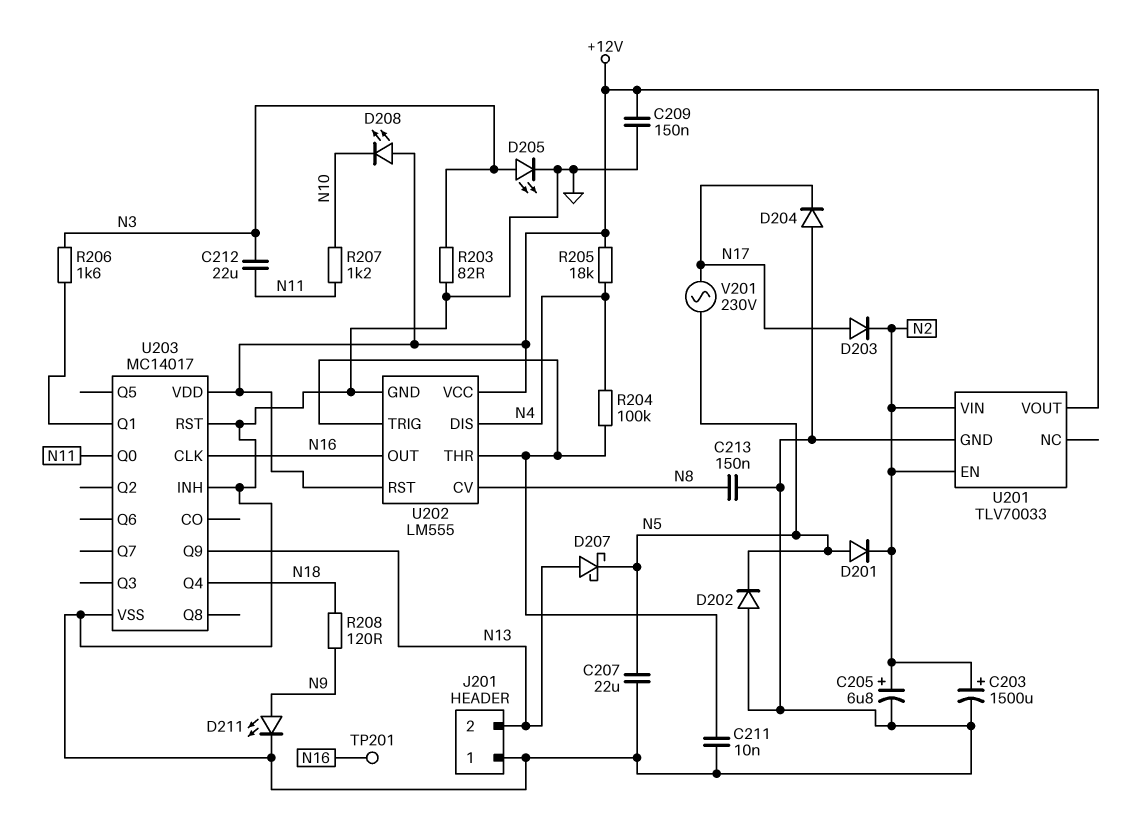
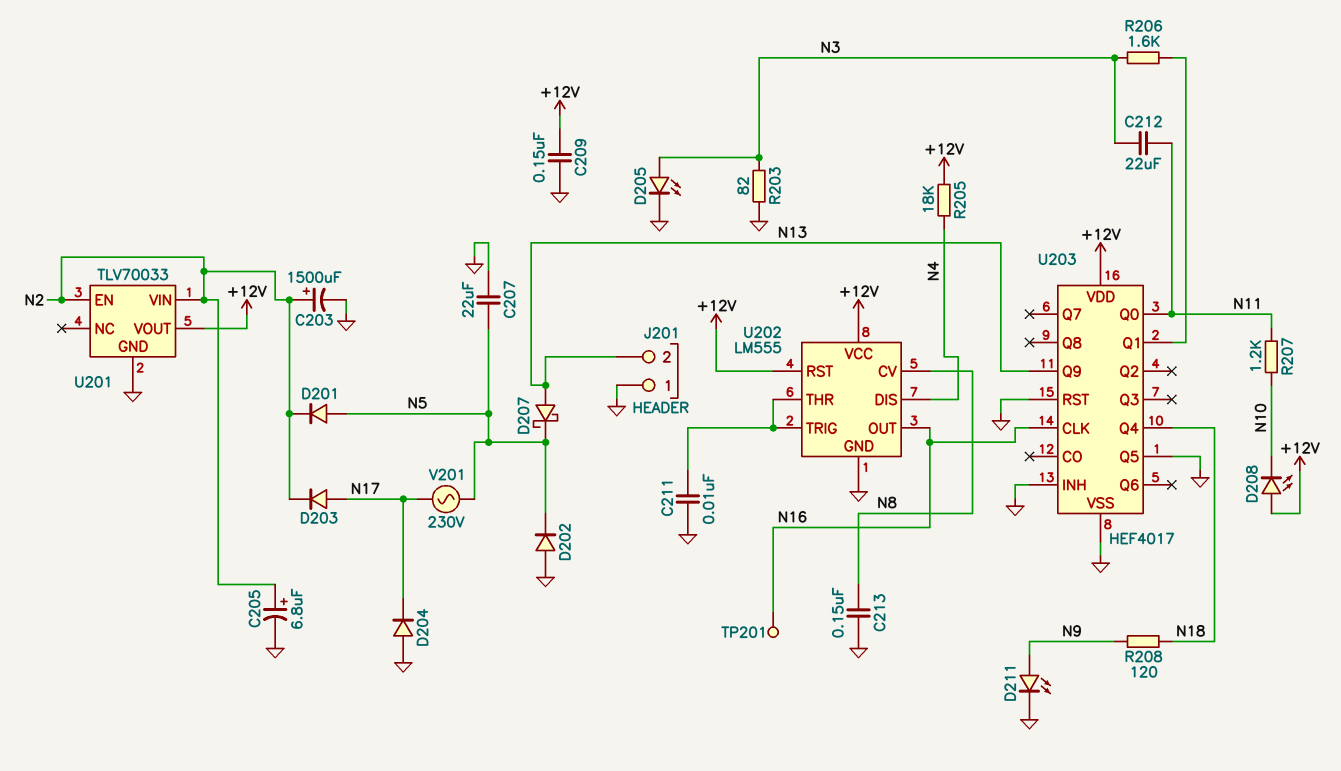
R204: 100k (N4, U202/THR) -> none
U203: MC14017 -> HEF4017
U203 pin Q5: none -> GND

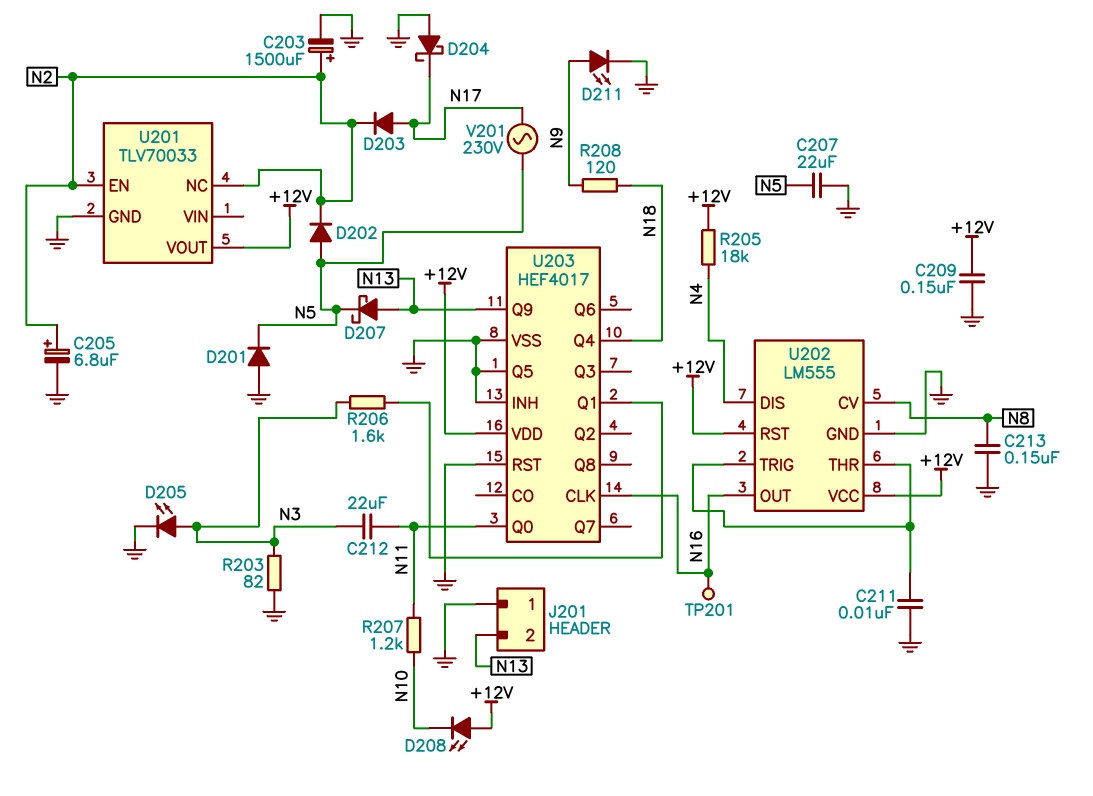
D201: diode (A N5, K N2) -> diode (A GND, K N5)
D202: diode (A GND, K N5) -> diode (A N5, K N2)
D204: diode (A GND, K N17) -> schottky (A GND, K N17)
U201 pin NC: none -> N2
U201 pin VIN: N2 -> none

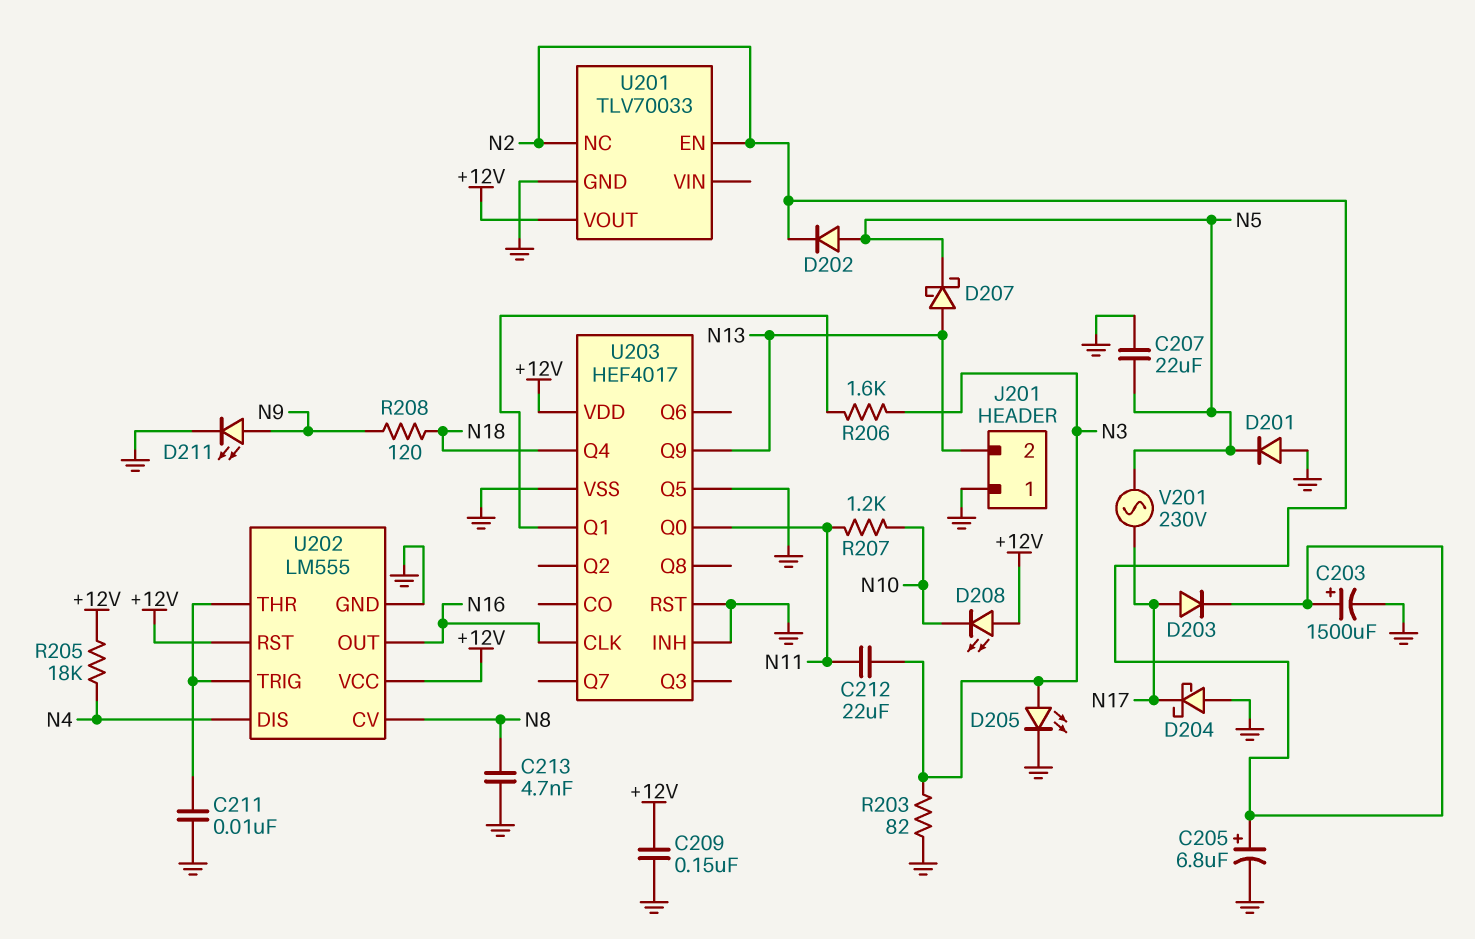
C213: 150nF (GND, N8) -> 4.7nF (GND, N8)
TP201: test point (N16) -> none

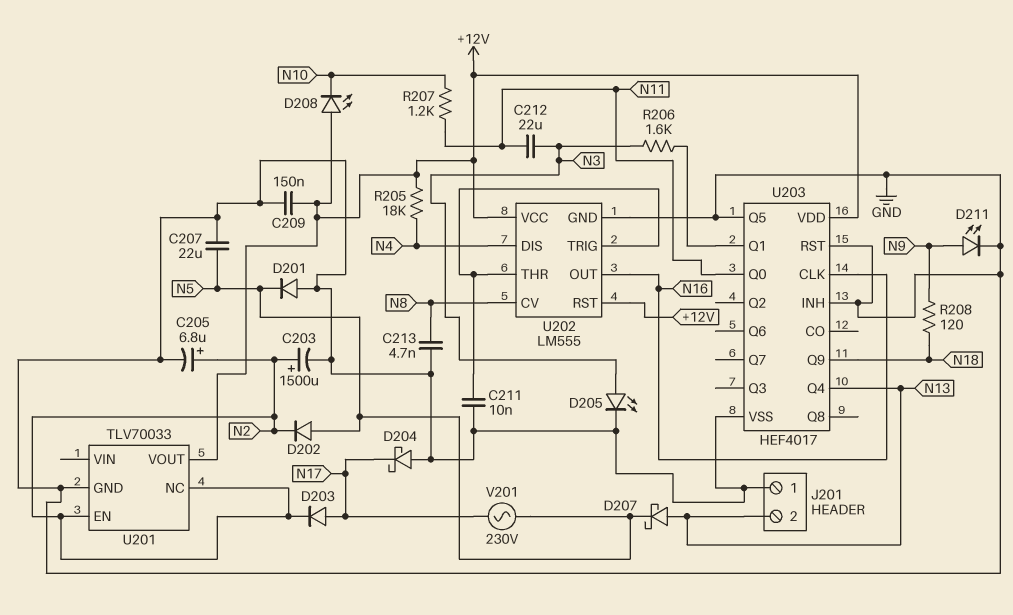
R203: 82 (GND, N3) -> none
U203 pin Q4: N18 -> N13
U203 pin Q9: N13 -> N18

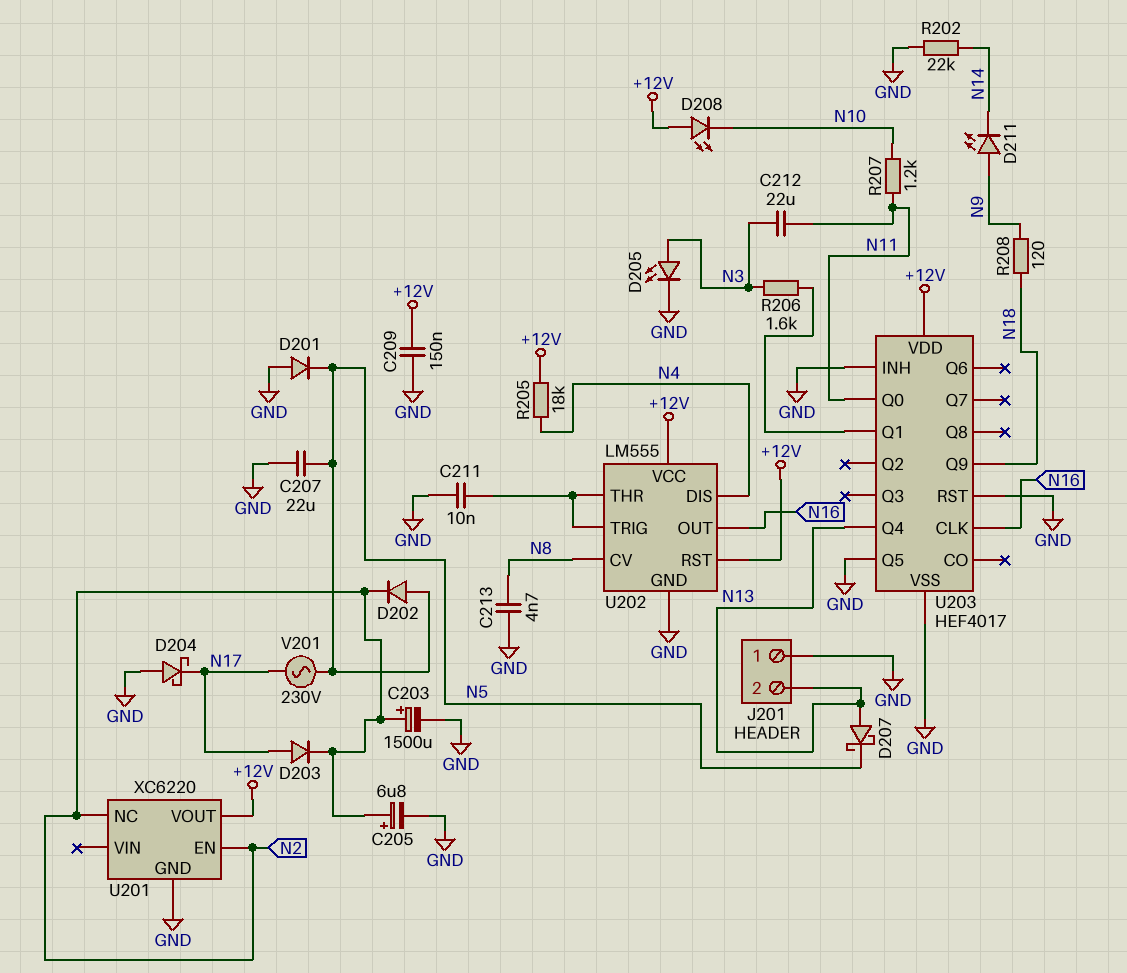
D211: LED (A N9, K GND) -> LED (A N9, K N14)
R202: none -> 22k (GND, N14)
U201: TLV70033 -> XC6220

